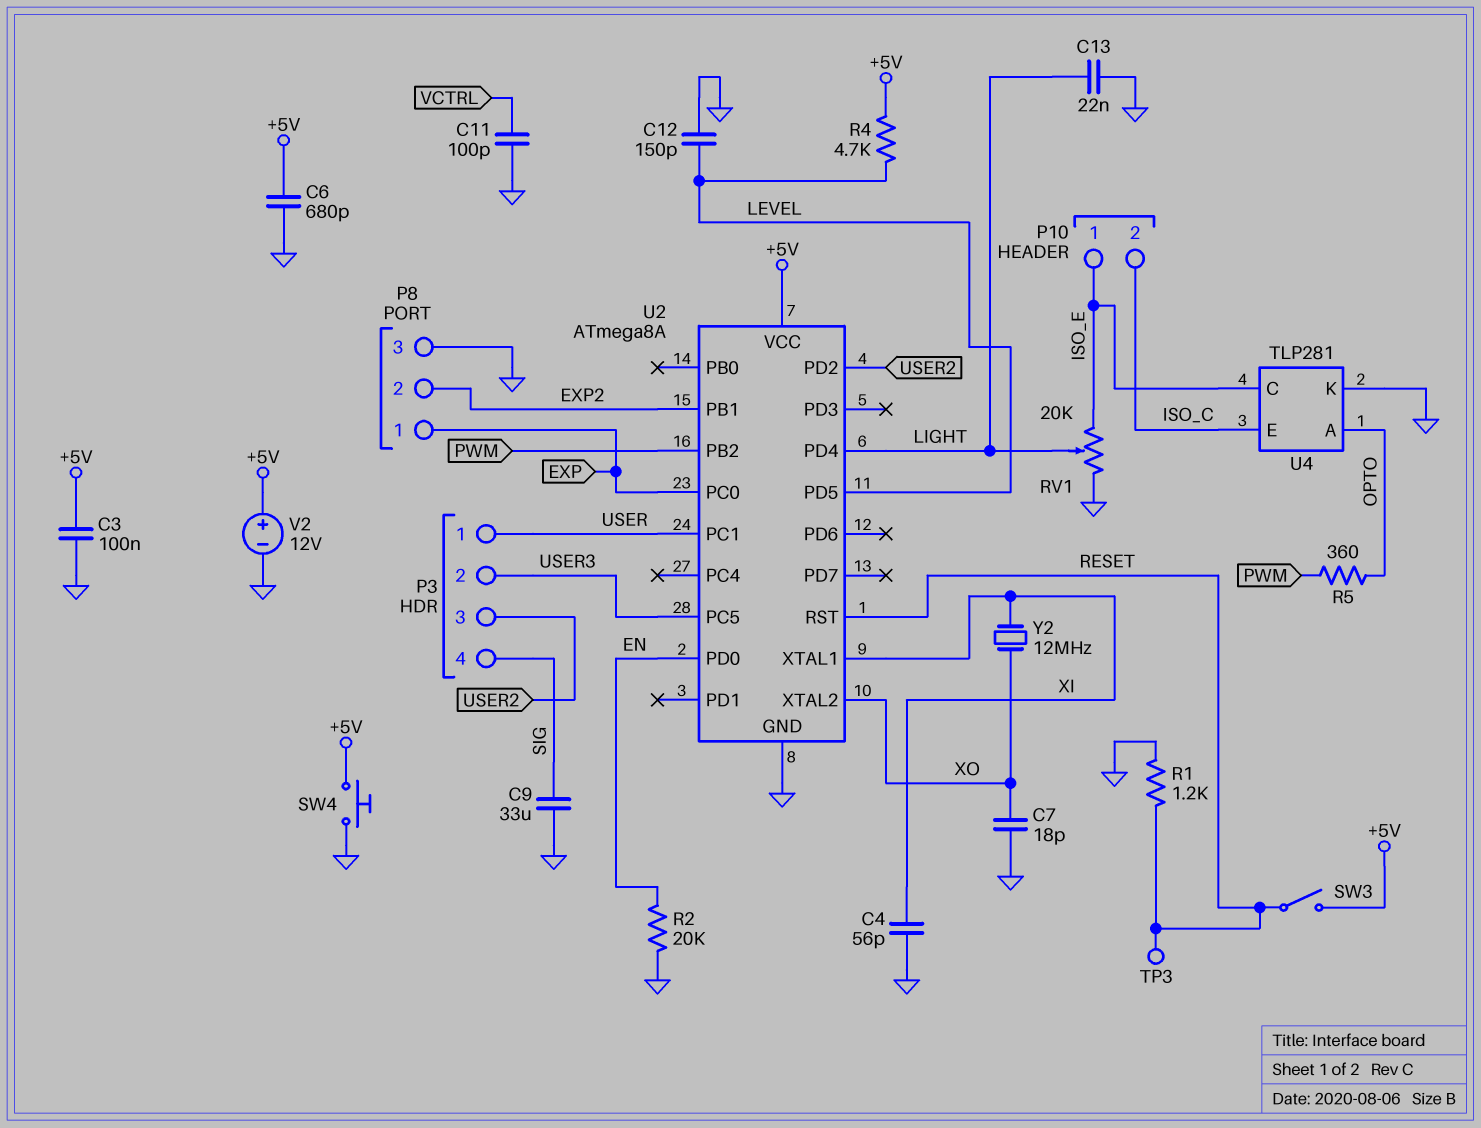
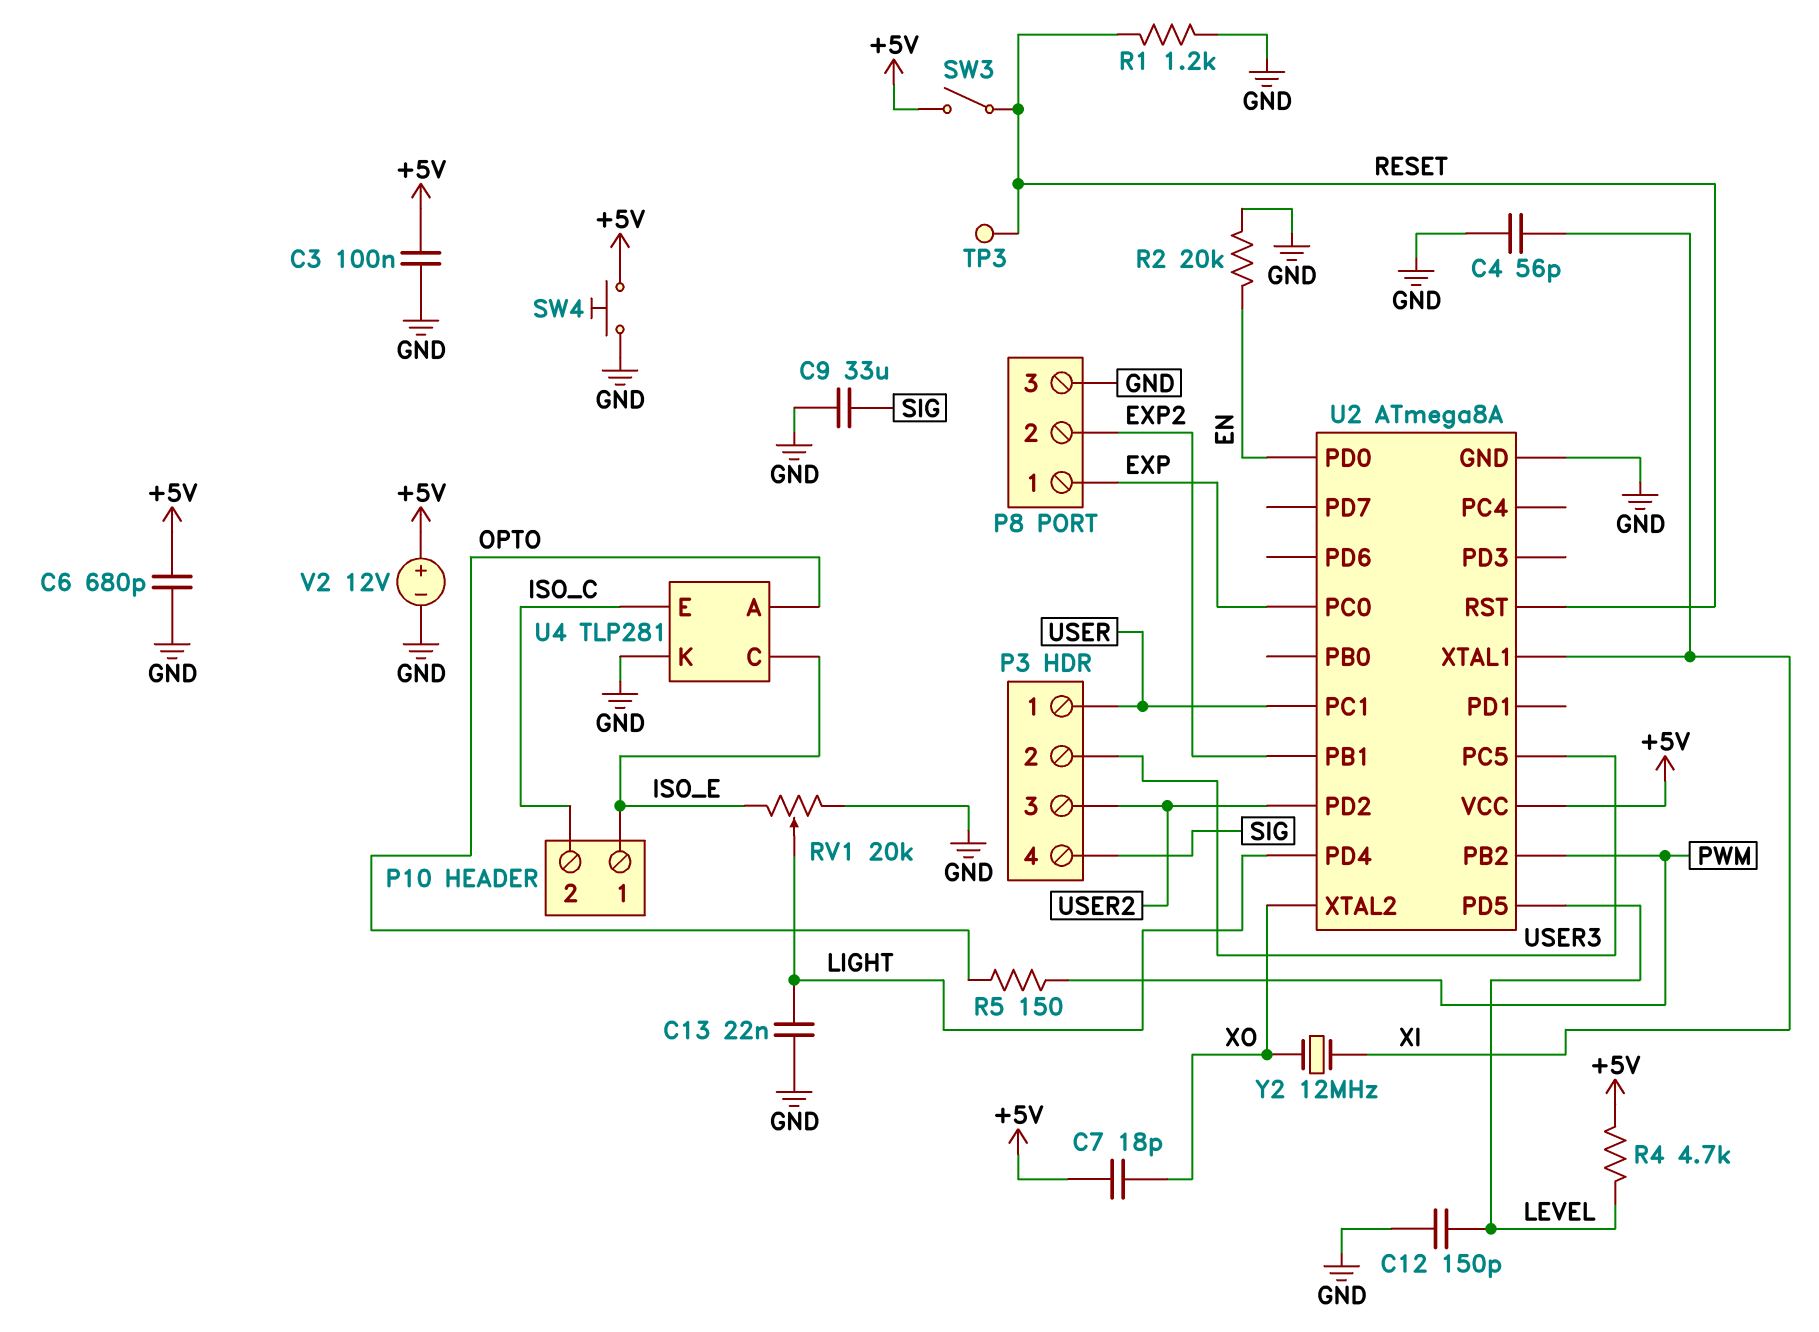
C7: 18pF (GND, XO) -> 18pF (+5V, XO)
C11: 100pF (GND, VCTRL) -> none
R5: 360 (OPTO, PWM) -> 150 (OPTO, PWM)

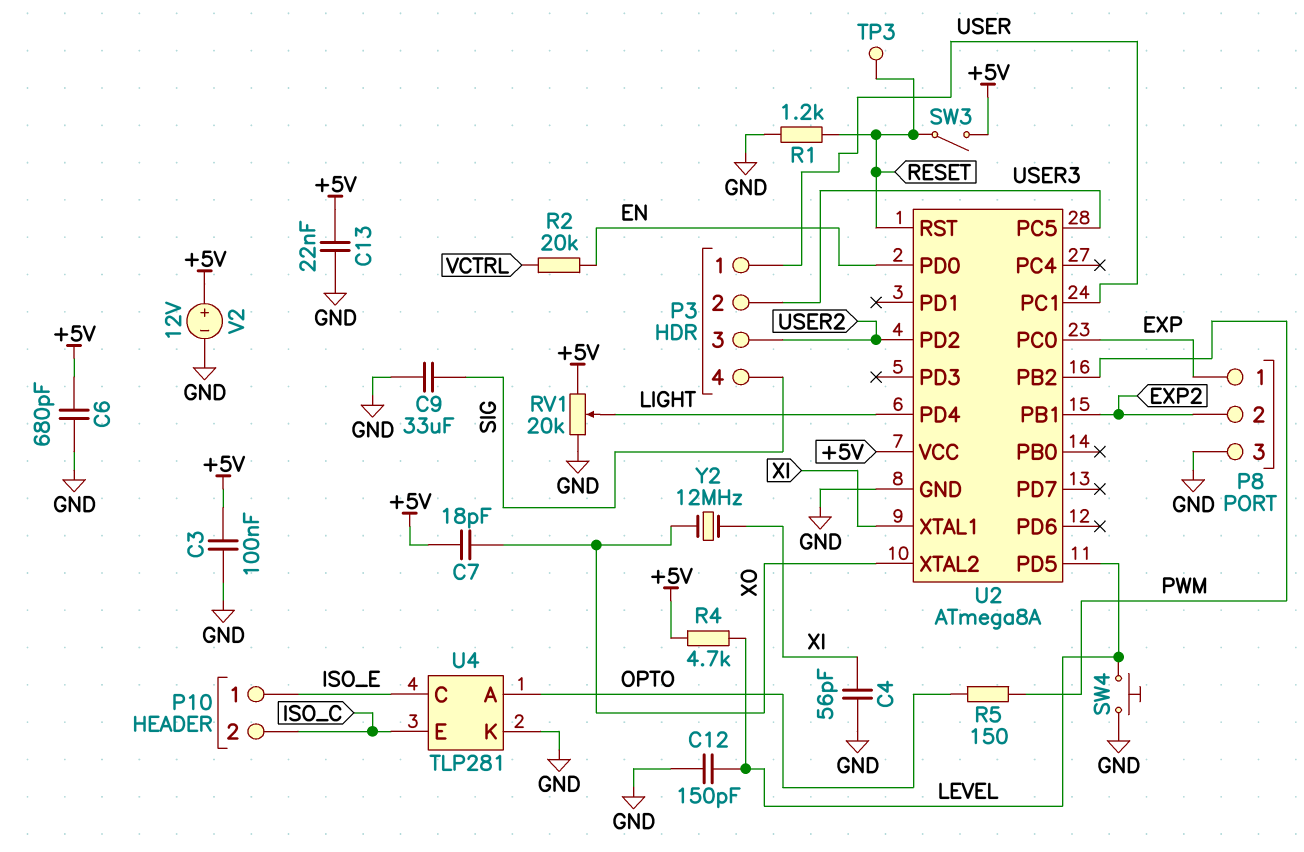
C13: 22nF (GND, LIGHT) -> 22nF (+5V, GND)
R2: 20k (EN, GND) -> 20k (EN, VCTRL)
RV1: 20k (GND, ISO_E, wiper LIGHT) -> 20k (+5V, GND, wiper LIGHT)
SW4: button (+5V, GND) -> button (GND, LEVEL)

